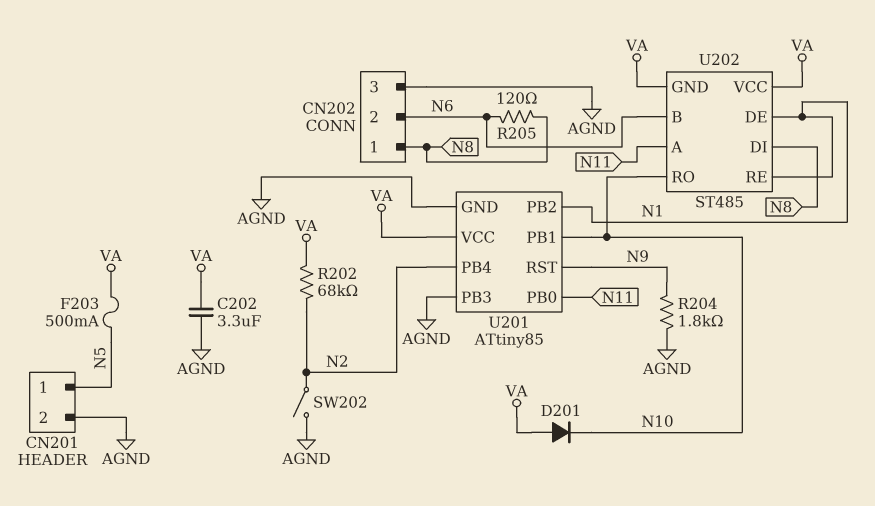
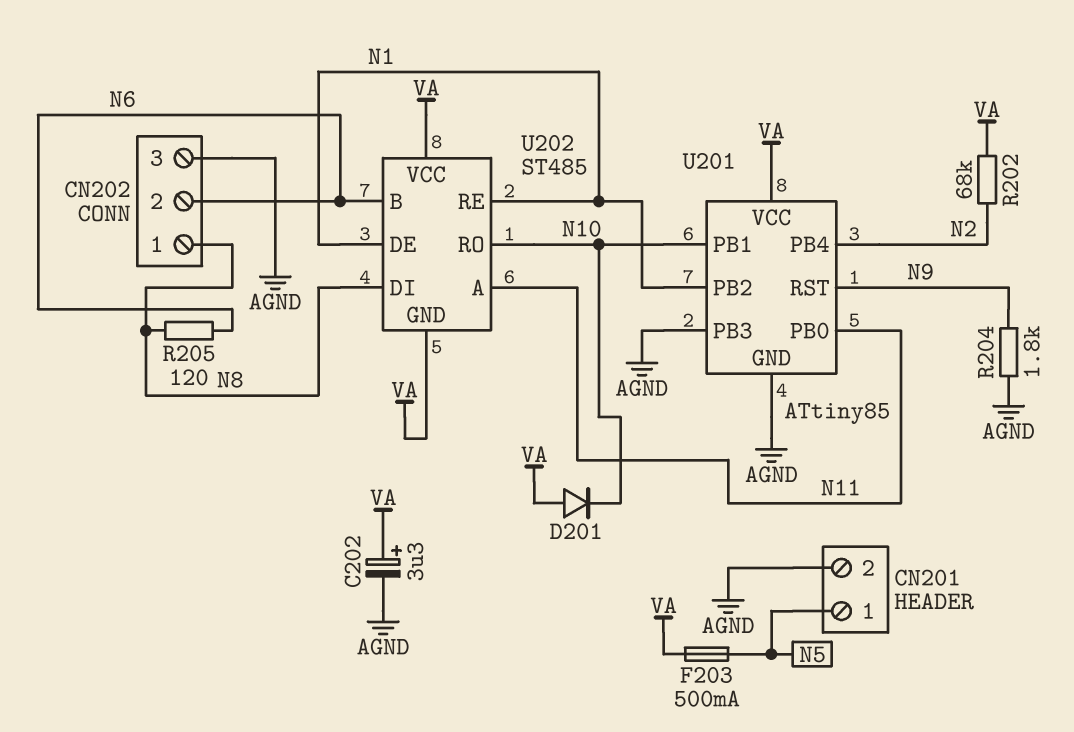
C202: 3.3uF (AGND, VA) -> 3.3uF (plus VA, minus AGND)
SW202: switch (AGND, N2) -> none

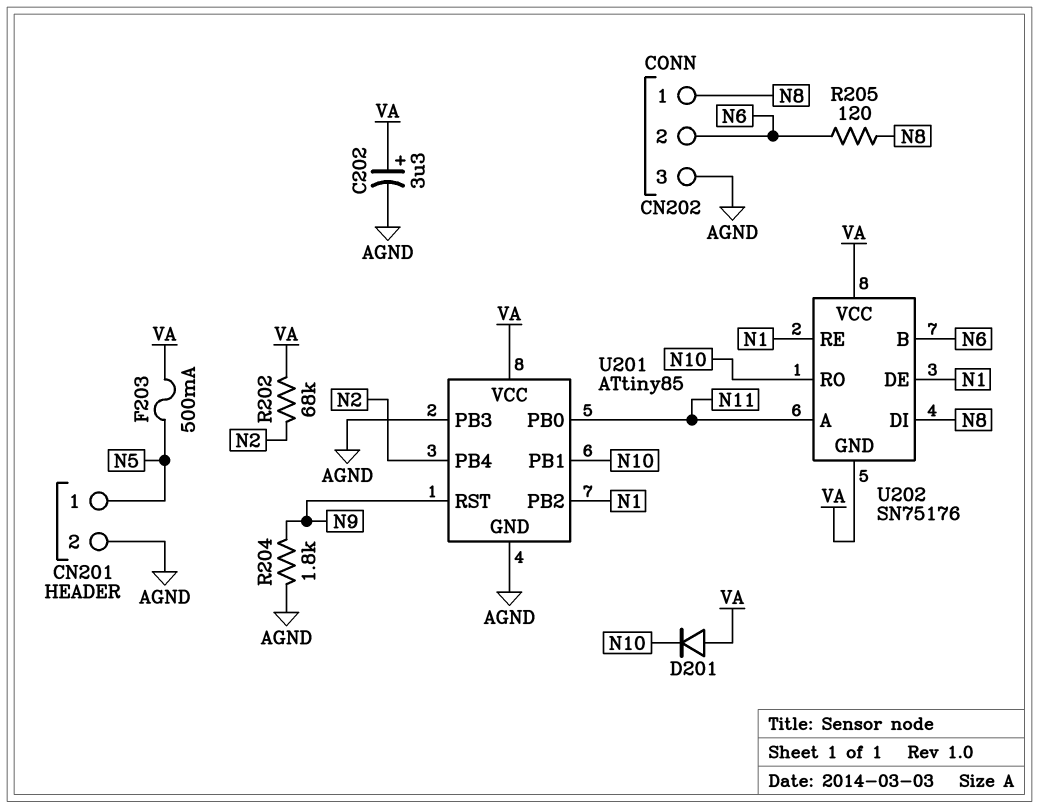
U202: ST485 -> SN75176

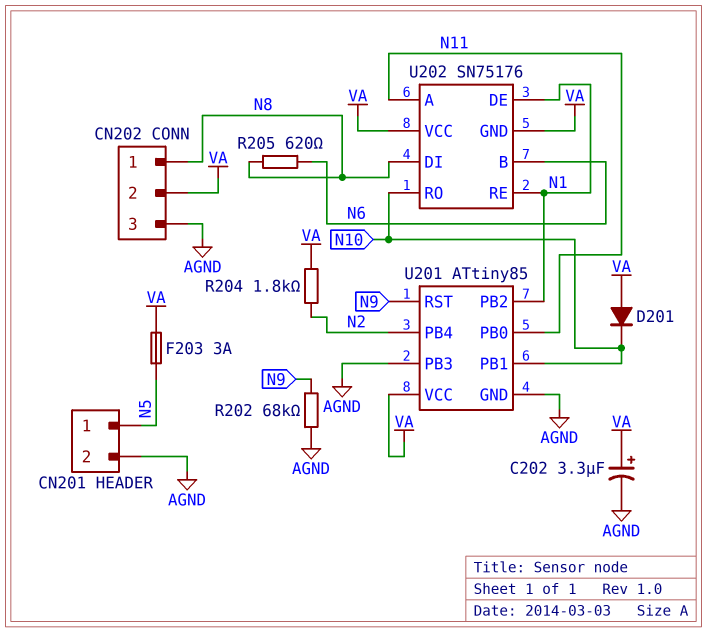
CN202 pin 2: N6 -> VA
F203: 500mA (N5, VA) -> 3A (N5, VA)
R202: 68k (N2, VA) -> 68k (AGND, N9)
R204: 1.8k (AGND, N9) -> 1.8k (N2, VA)
R205: 120 (N6, N8) -> 620 (N6, N8)

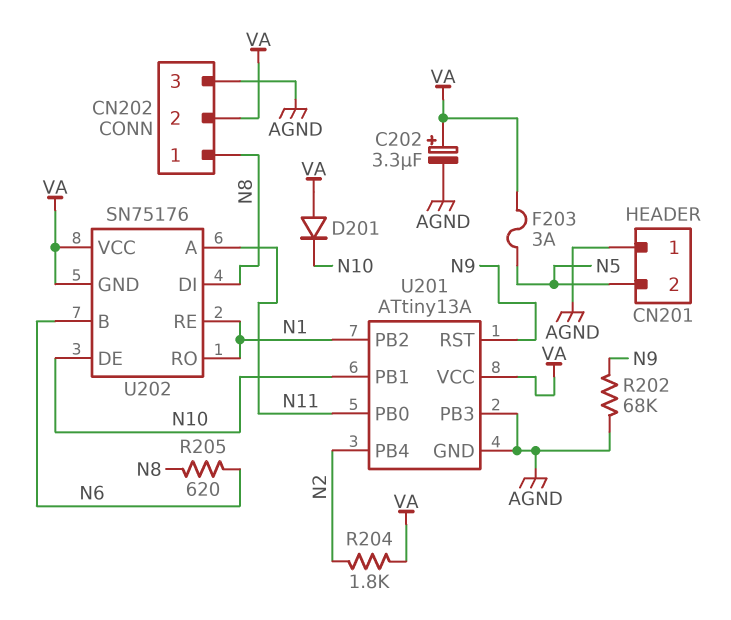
CN201 pin 1: N5 -> AGND
CN201 pin 2: AGND -> N5
U201: ATtiny85 -> ATtiny13A
U202 pin DE: N1 -> N10
U202 pin RO: N10 -> N1

